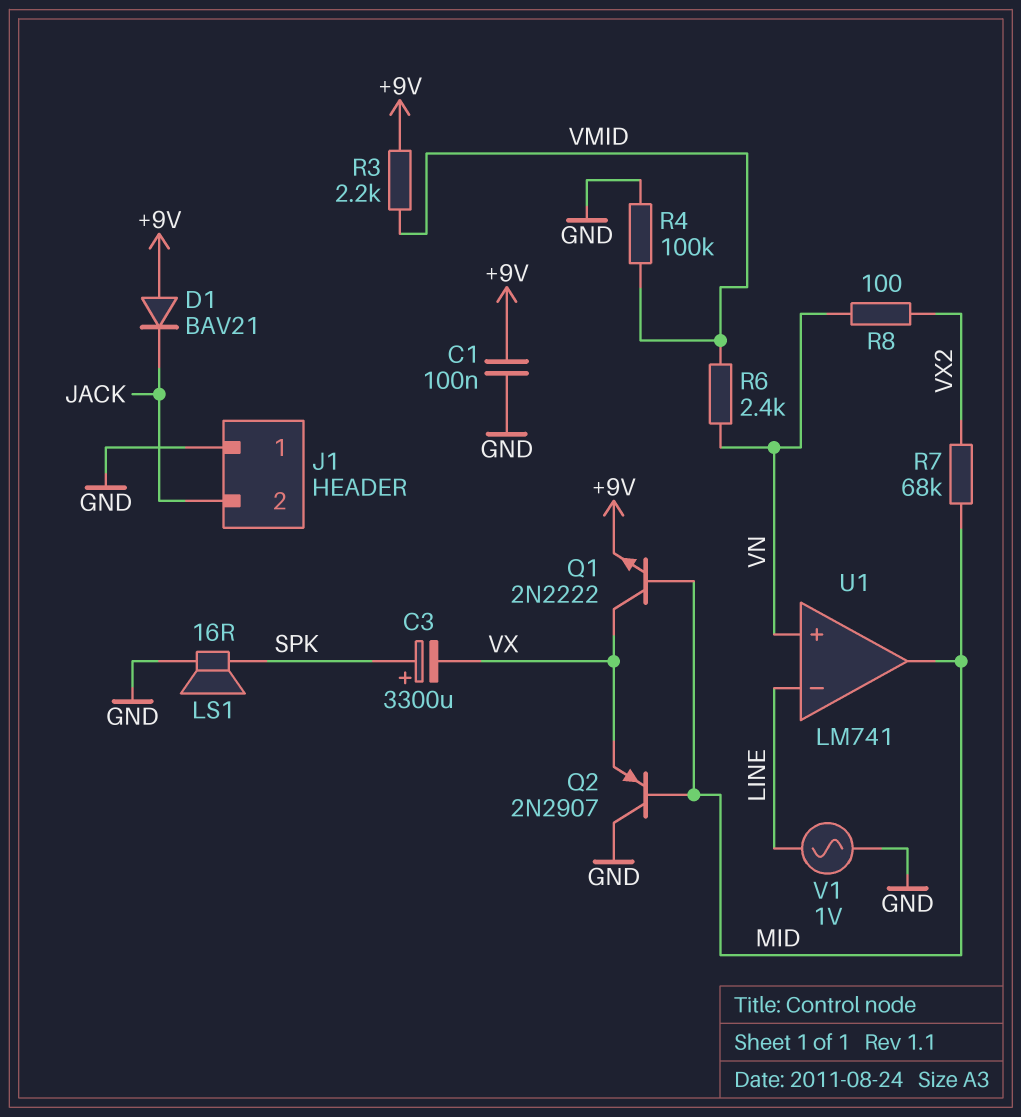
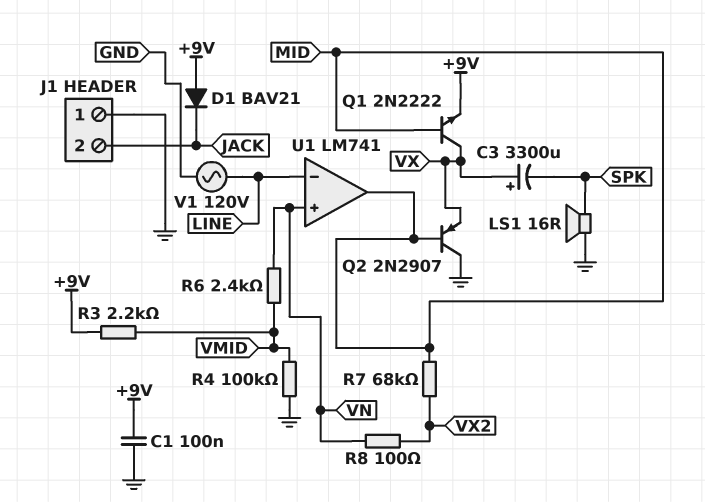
C3: 3300uF (plus SPK, minus VX) -> 3300uF (plus VX, minus SPK)
V1: AC 1V (GND, LINE) -> AC 120V (GND, LINE)

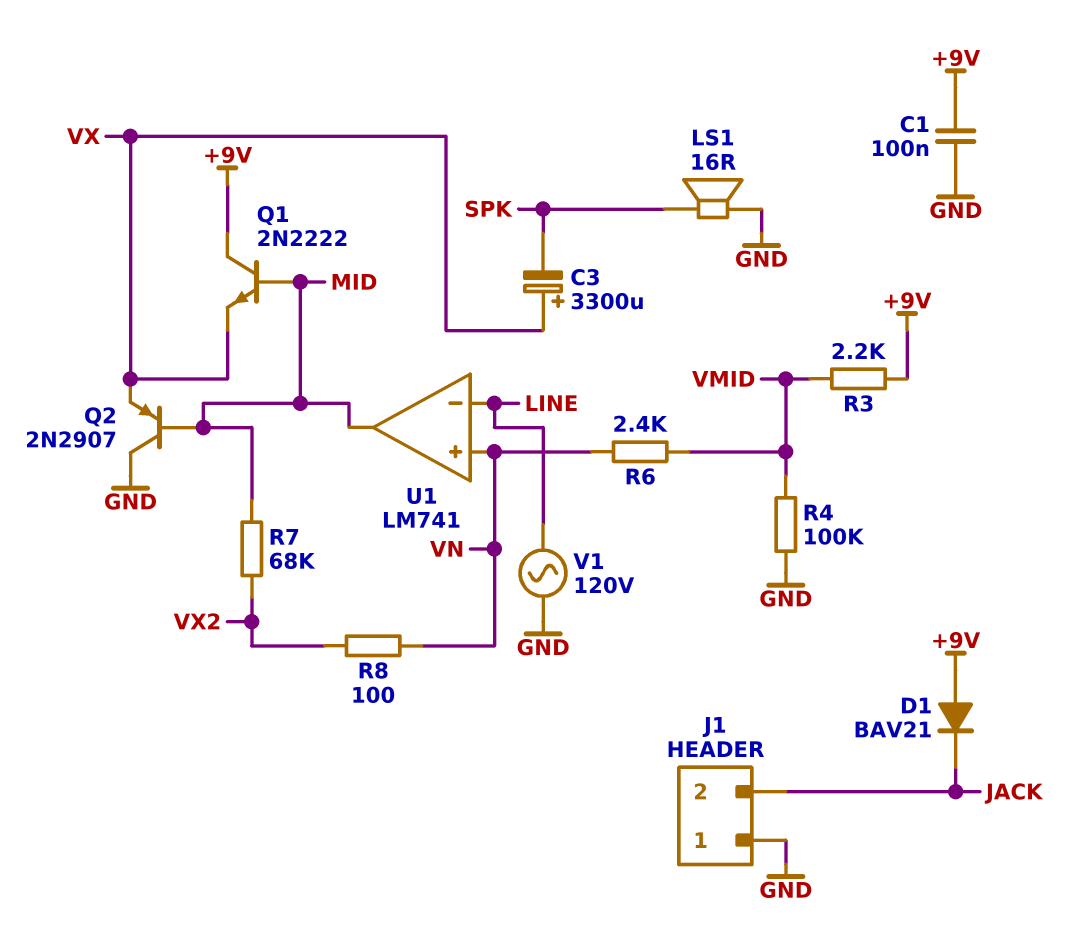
Q1: NPN 2N2222 (B MID, C VX, E +9V) -> NPN 2N2222 (B MID, C +9V, E VX)

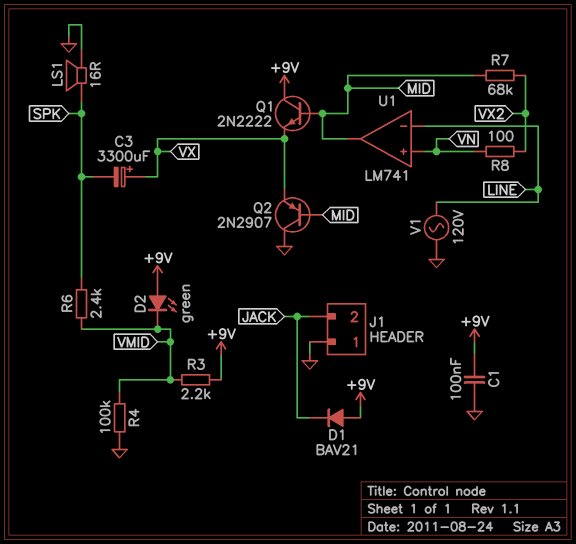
D2: none -> LED green (A +9V, K VMID)
R6: 2.4k (VMID, VN) -> 2.4k (SPK, VMID)

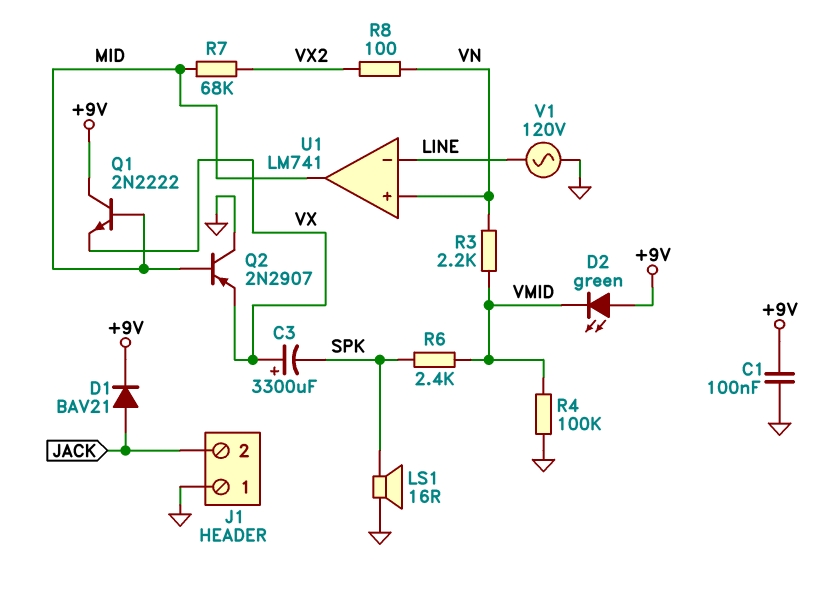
D1: diode BAV21 (A +9V, K JACK) -> diode BAV21 (A JACK, K +9V)
R3: 2.2k (+9V, VMID) -> 2.2k (VMID, VN)

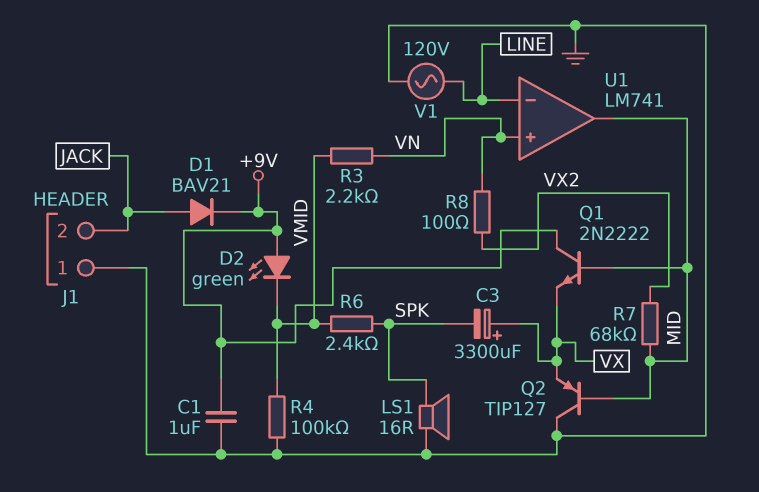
C1: 100nF (+9V, GND) -> 1uF (+9V, GND)
Q2: PNP 2N2907 (B MID, C GND, E VX) -> PNP TIP127 (B MID, C GND, E VX)

